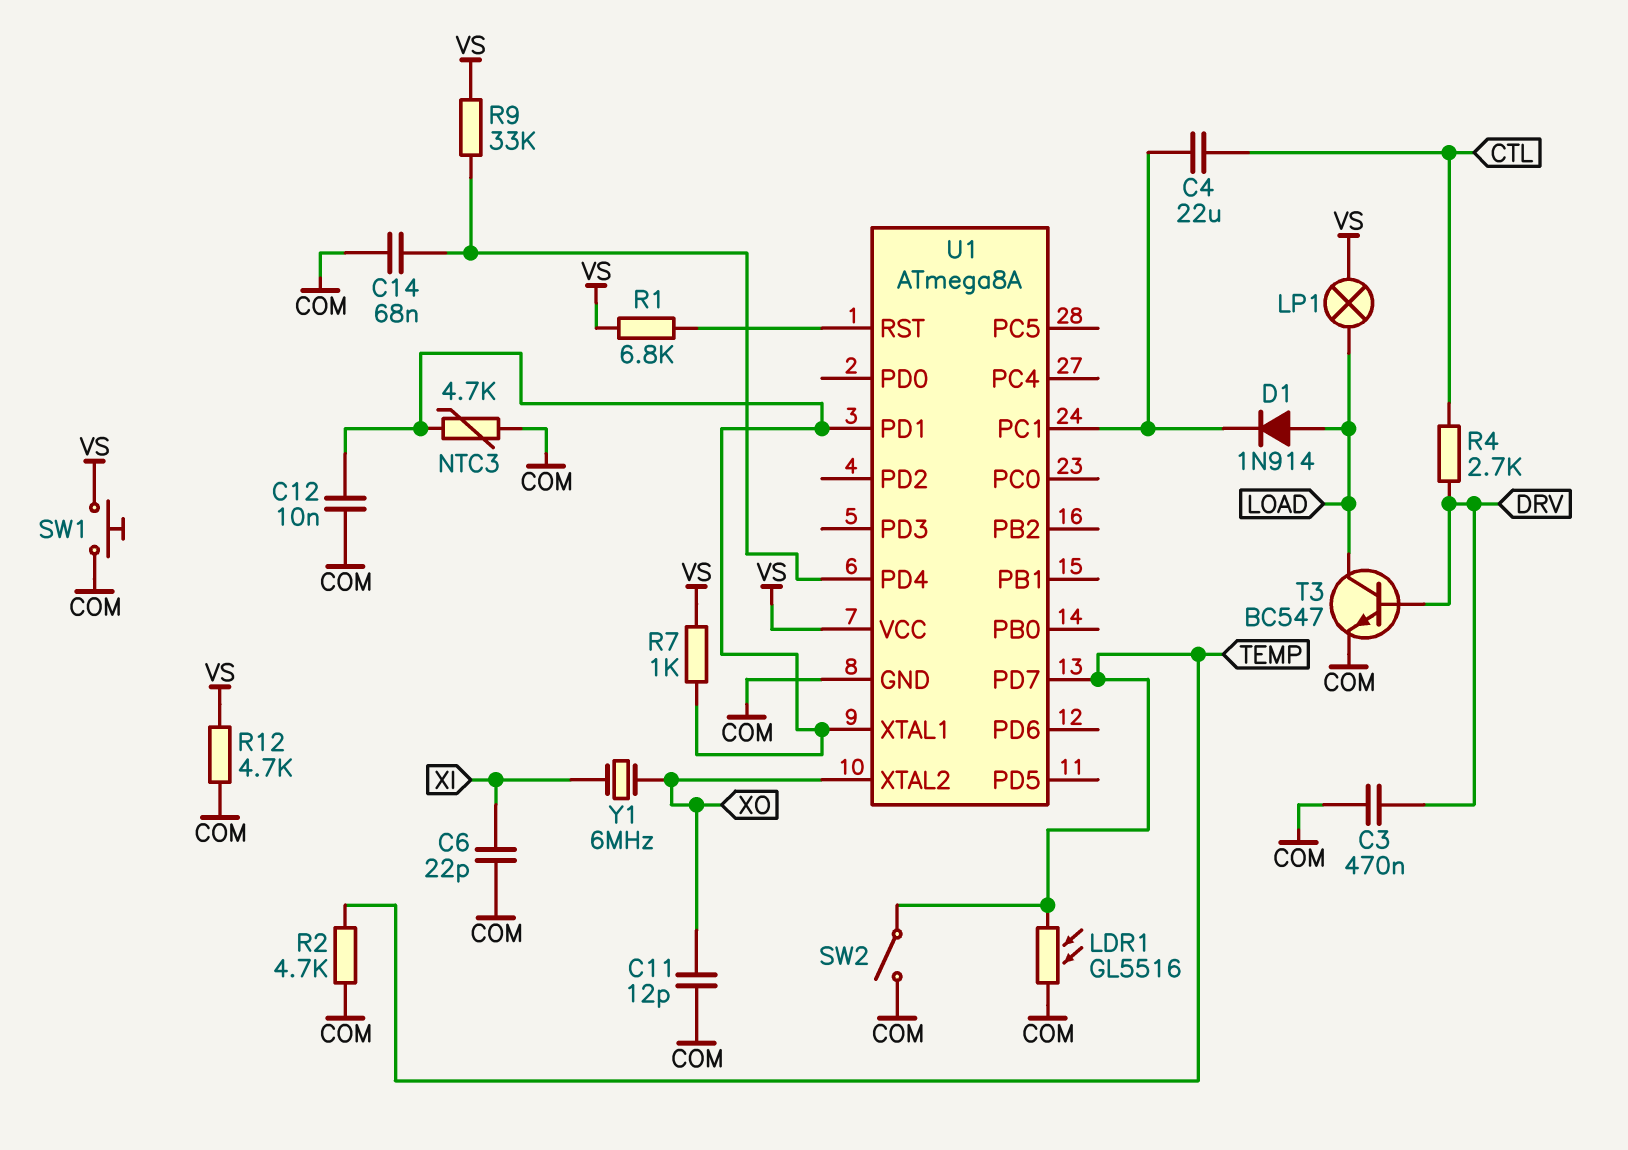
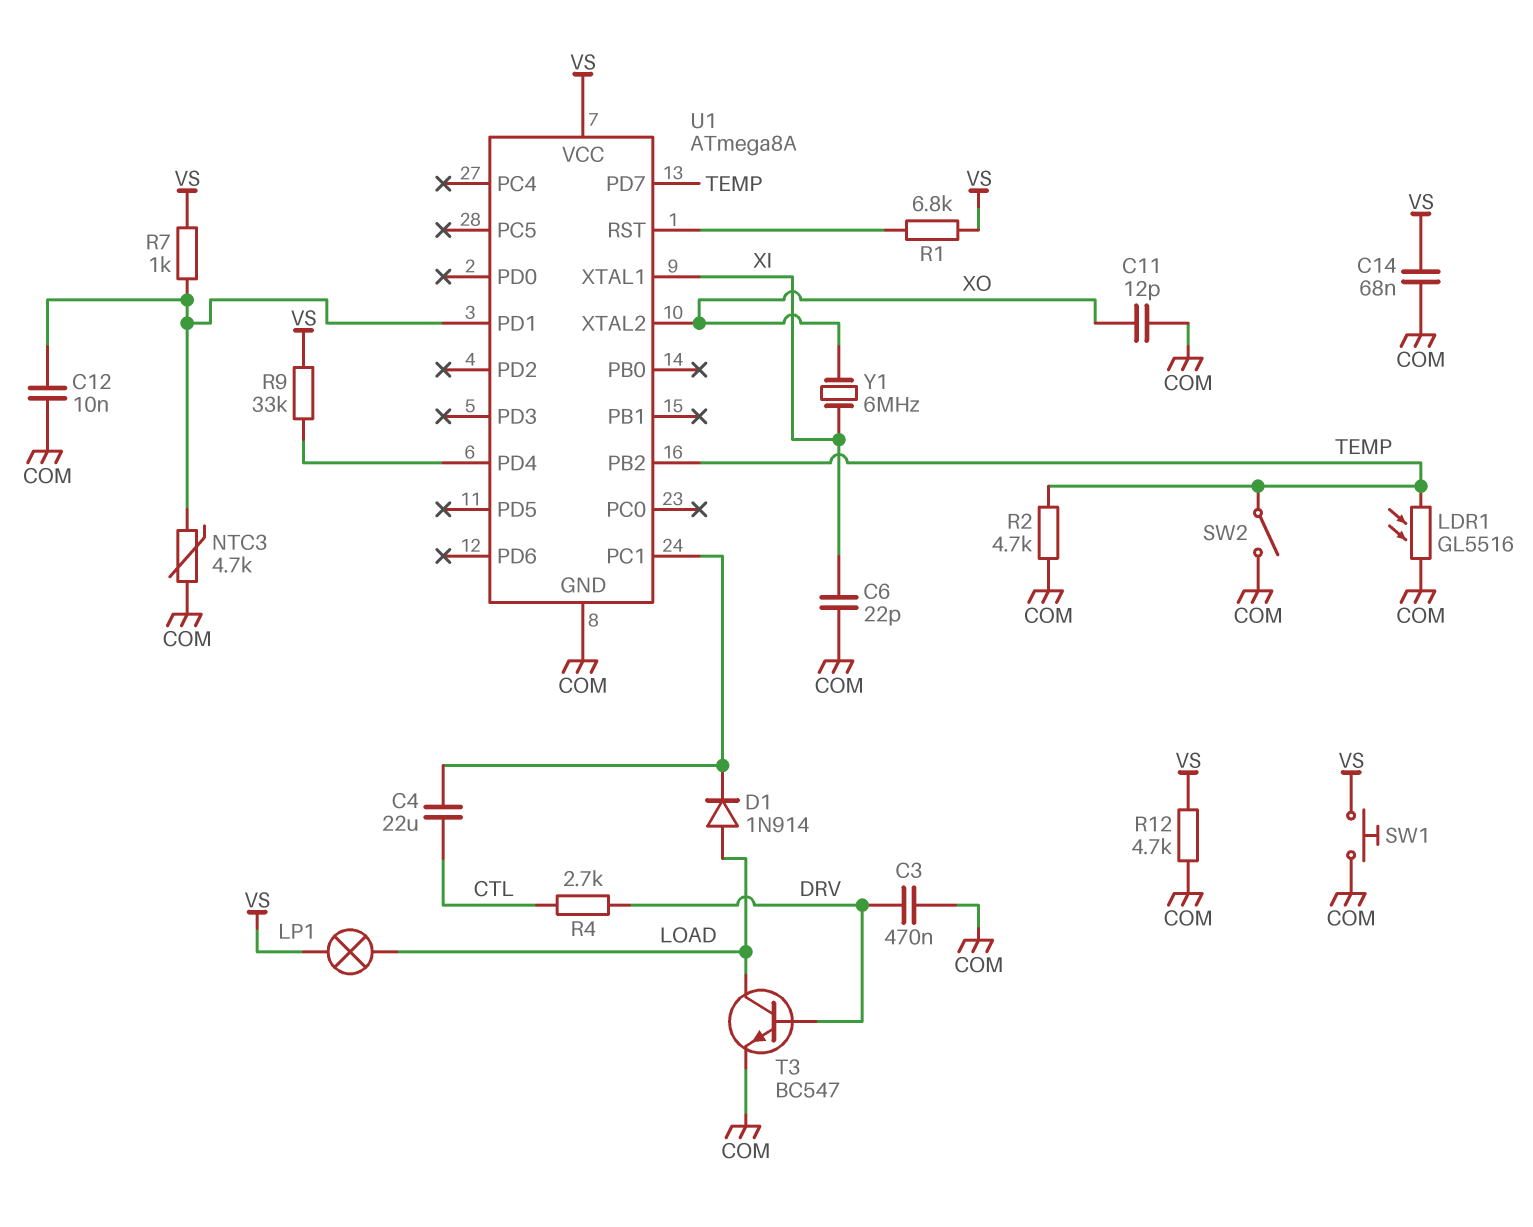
C14: 68nF (COM, U1/PD4) -> 68nF (COM, VS)
U1 pin PB2: none -> TEMP
U1 pin XTAL1: U1/PD1 -> XI

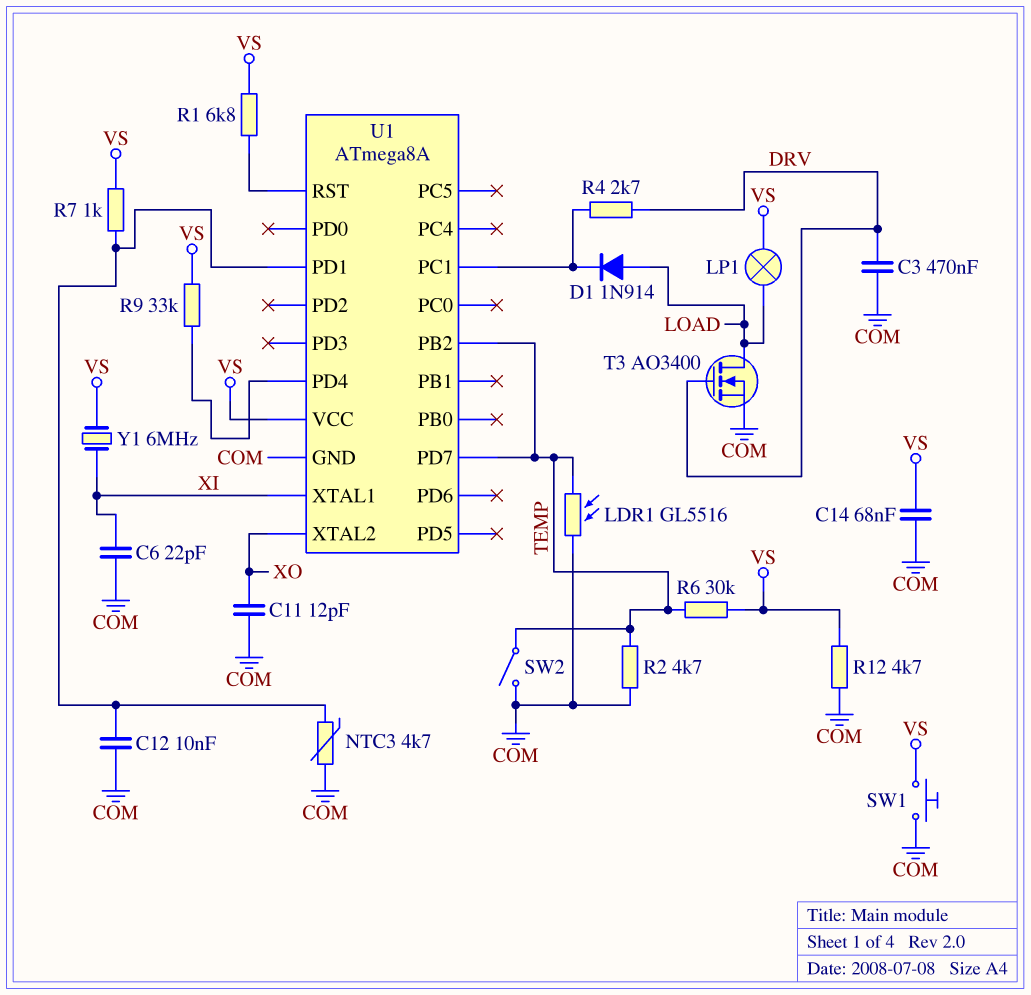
C4: 22uF (CTL, U1/PC1) -> none
R4: 2.7k (CTL, DRV) -> 2.7k (DRV, U1/PC1)
R6: none -> 30k (TEMP, VS)
T3: NPN BC547 (B DRV, C LOAD, E COM) -> NMOS AO3400 (G DRV, D LOAD, S COM)
Y1: 6MHz (XI, XO) -> 6MHz (VS, XI)

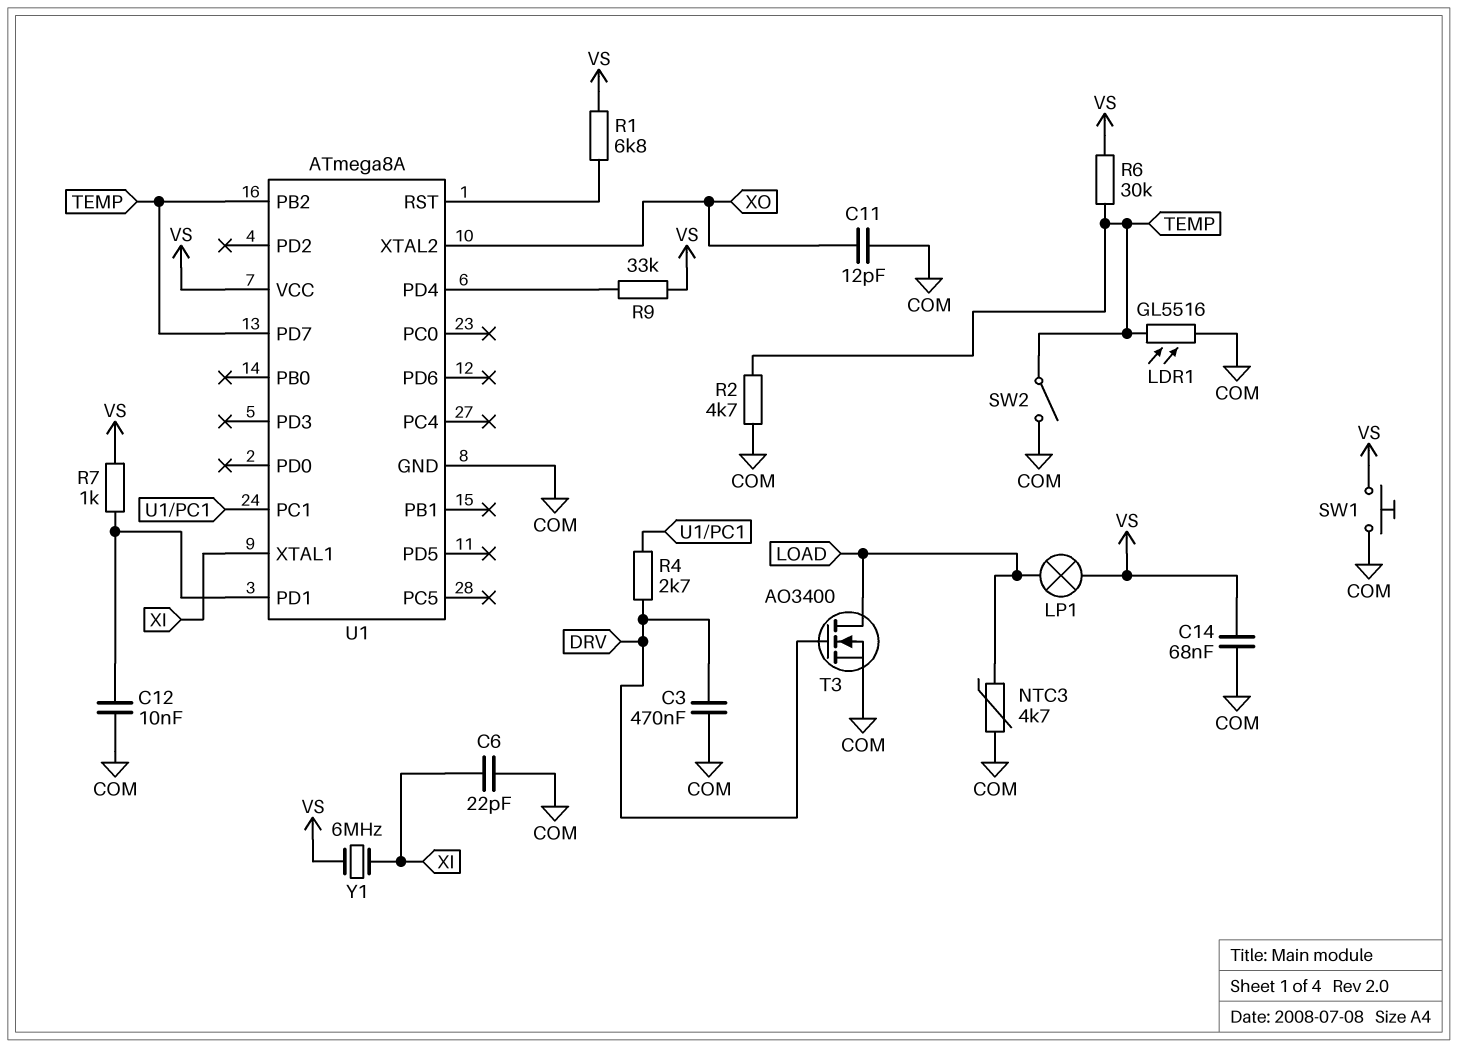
D1: diode 1N914 (A LOAD, K U1/PC1) -> none
NTC3: 4.7k (COM, U1/PD1) -> 4.7k (COM, LOAD)
R12: 4.7k (COM, VS) -> none

